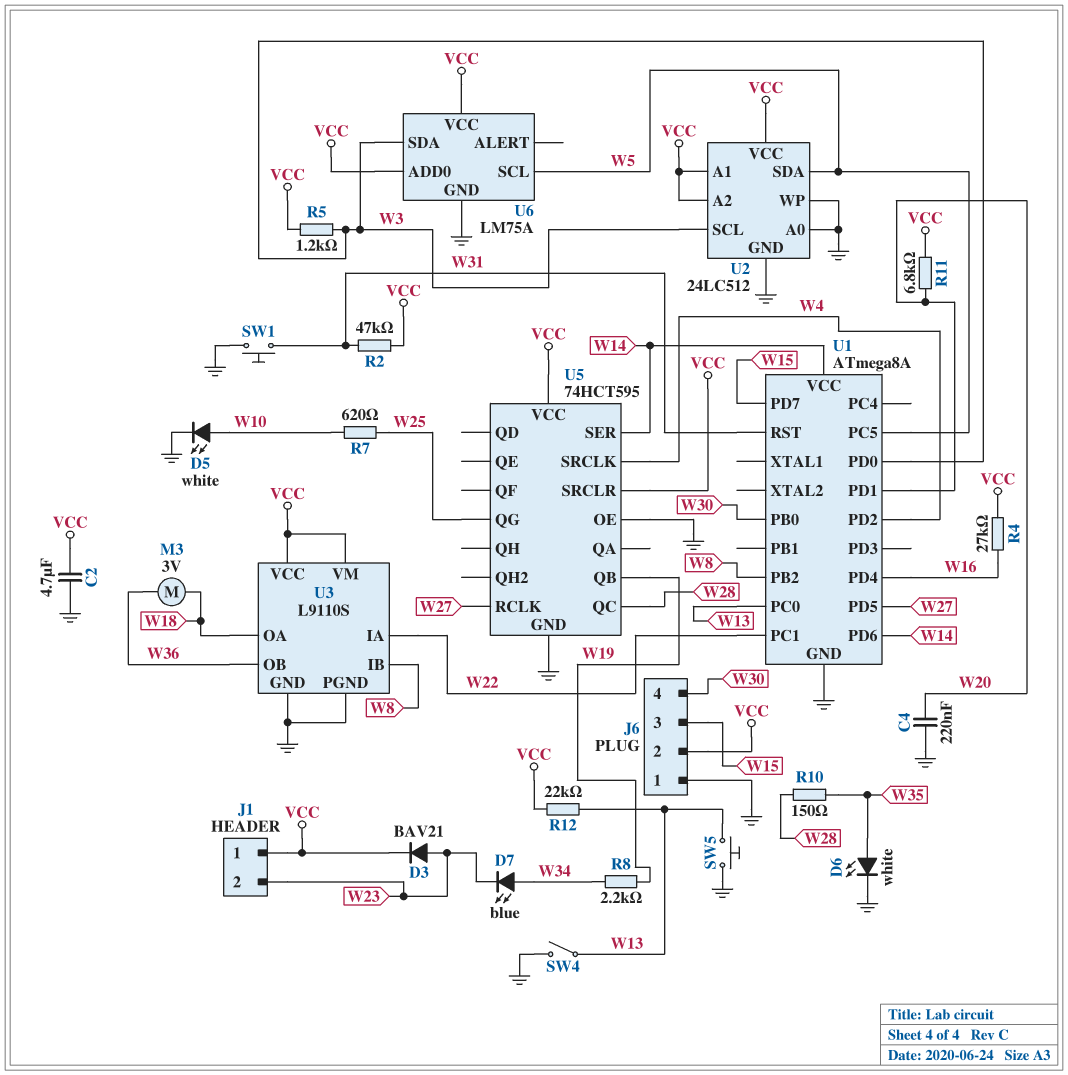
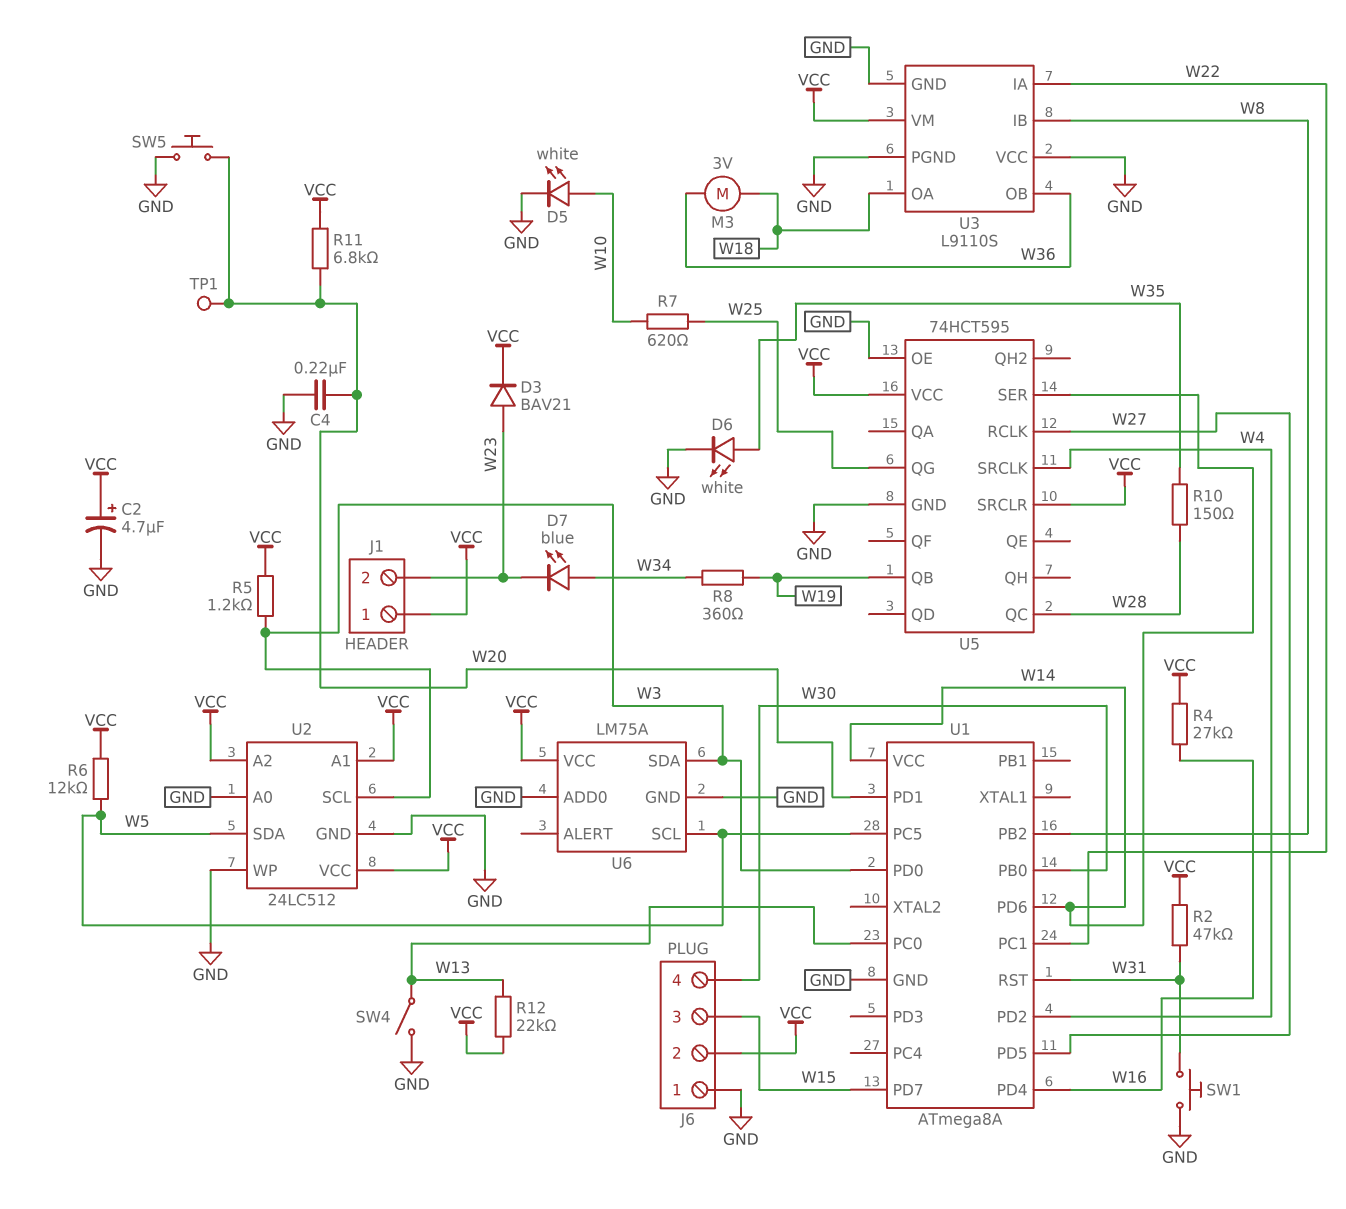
C2: 4.7uF (GND, VCC) -> 4.7uF (plus VCC, minus GND)
R6: none -> 12k (VCC, W5)
R8: 2.2k (W19, W34) -> 360 (W19, W34)
SW5: button (GND, W13) -> button (GND, W20)
TP1: none -> test point (W20)
U3 pin VCC: VCC -> GND
U6 pin ADD0: VCC -> GND

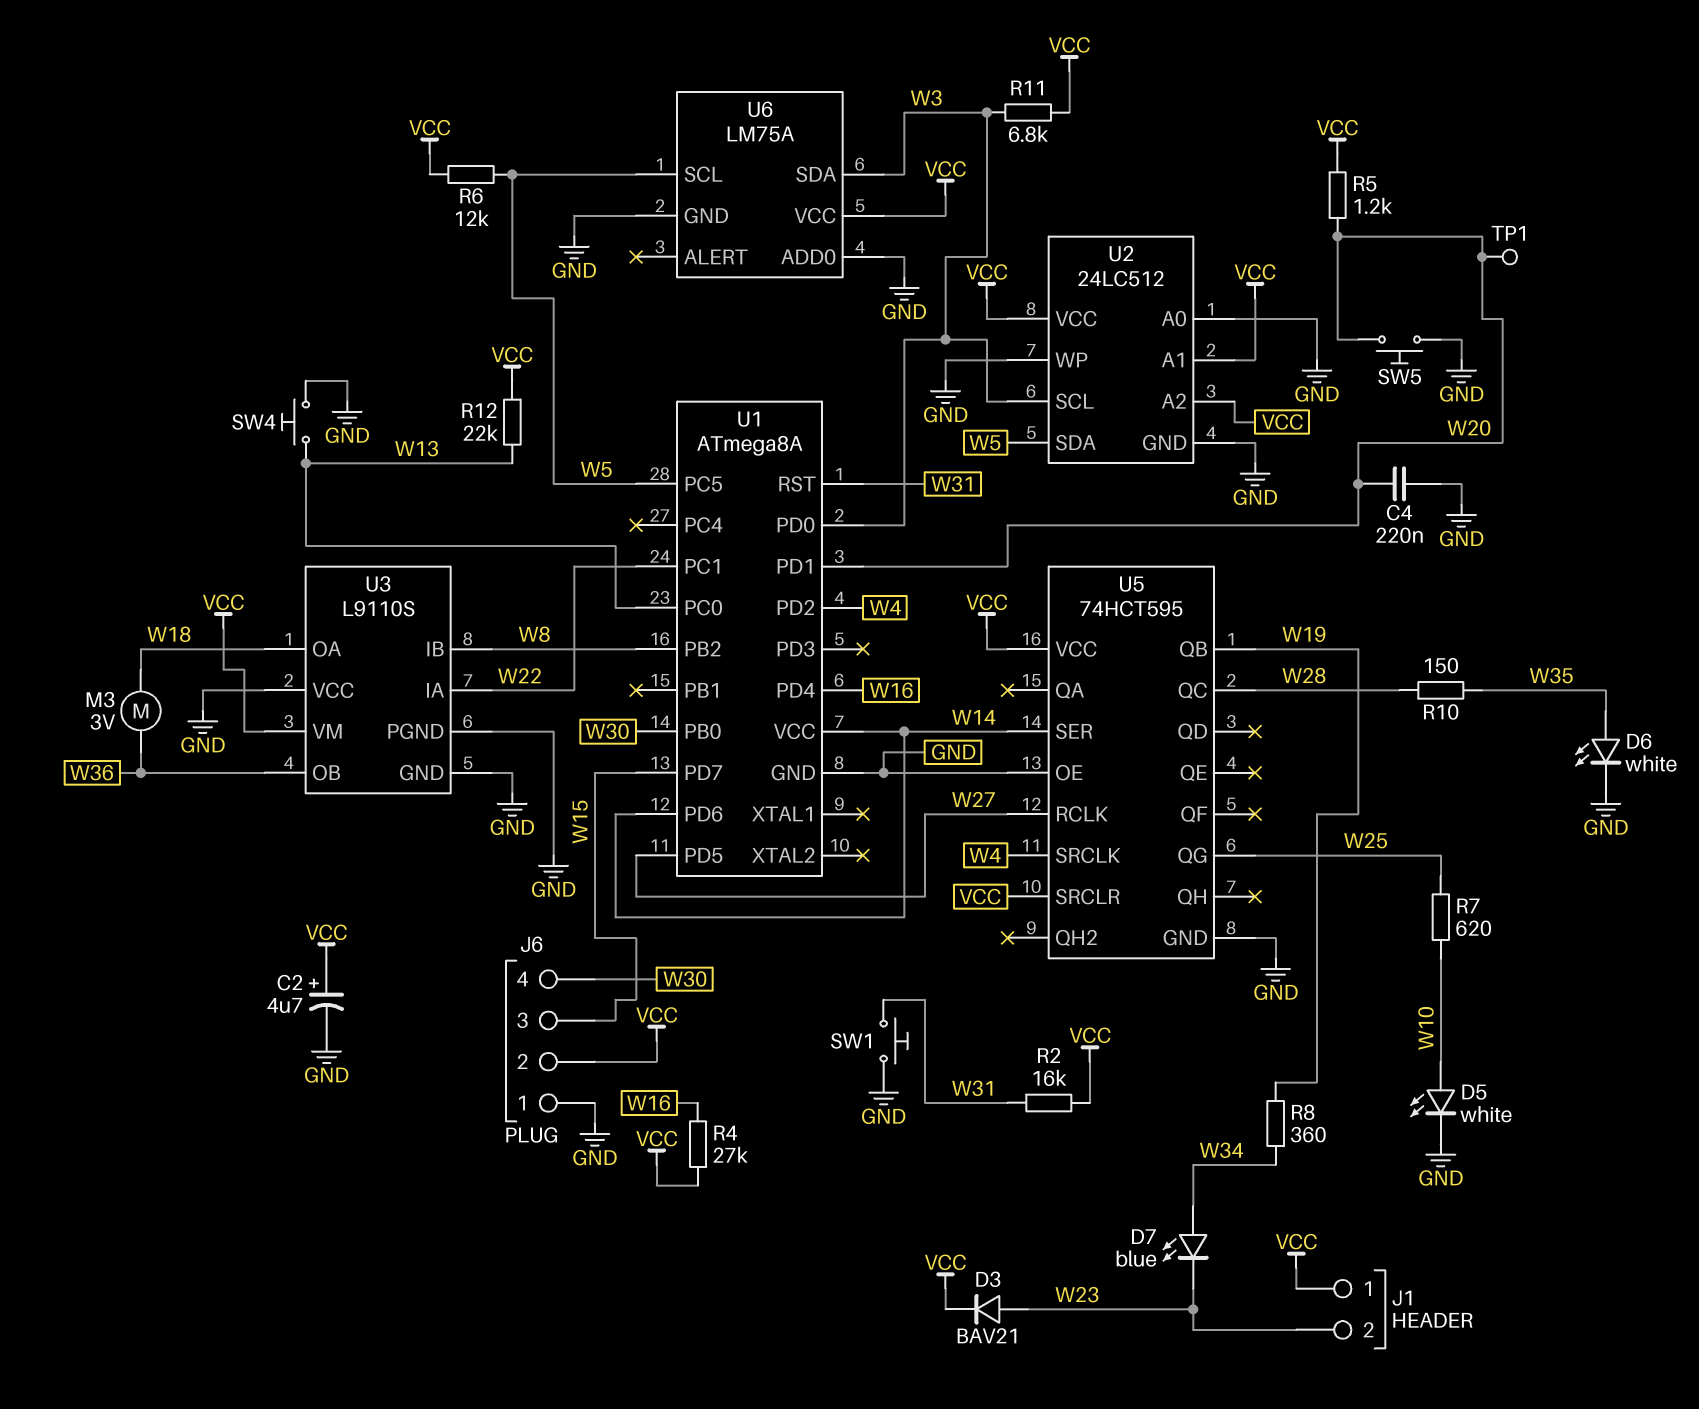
R2: 47k (VCC, W31) -> 16k (VCC, W31)
R5: 1.2k (VCC, W3) -> 1.2k (VCC, W20)
R11: 6.8k (VCC, W20) -> 6.8k (VCC, W3)
SW4: switch (GND, W13) -> button (GND, W13)

